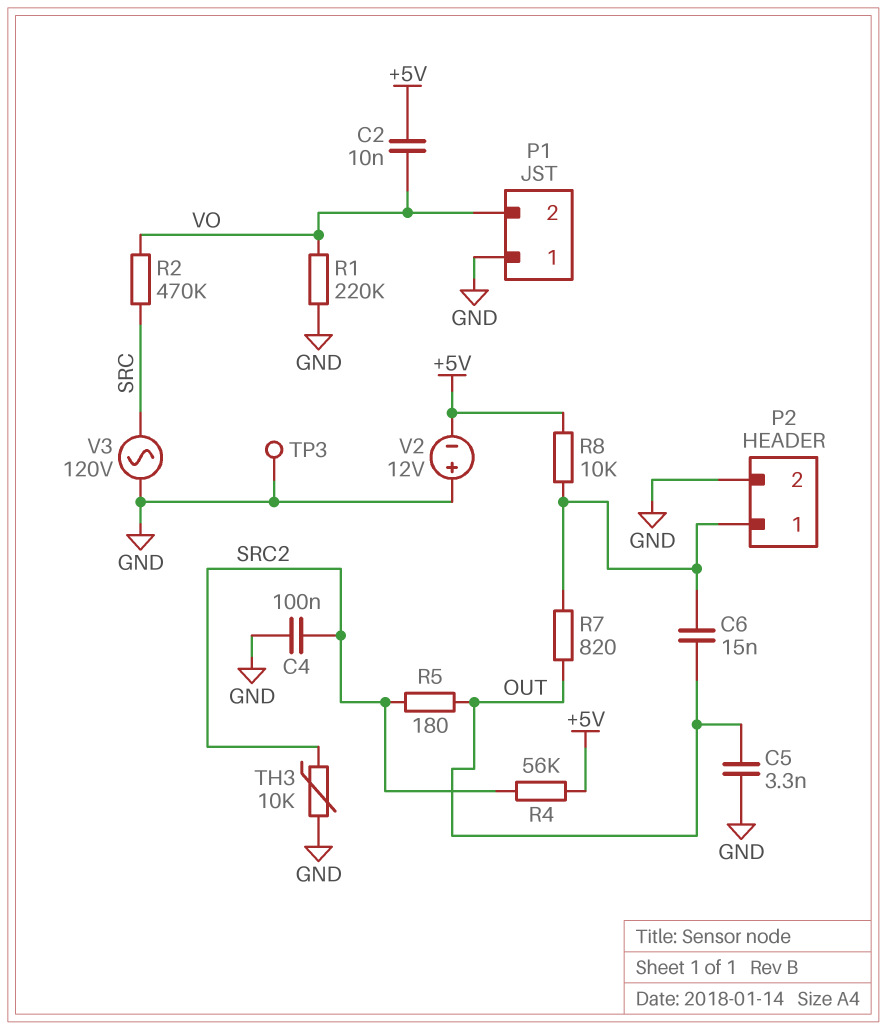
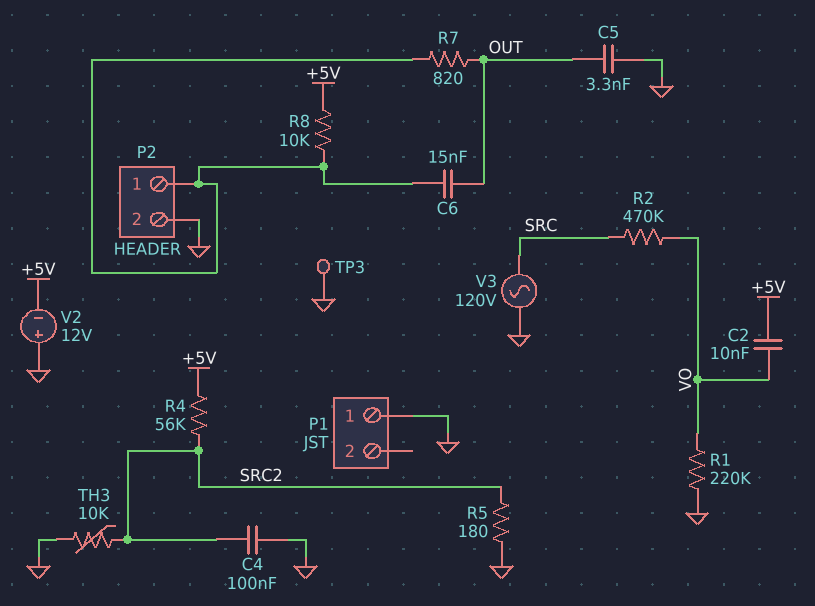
P1 pin 2: VO -> none
R5: 180 (OUT, SRC2) -> 180 (GND, SRC2)

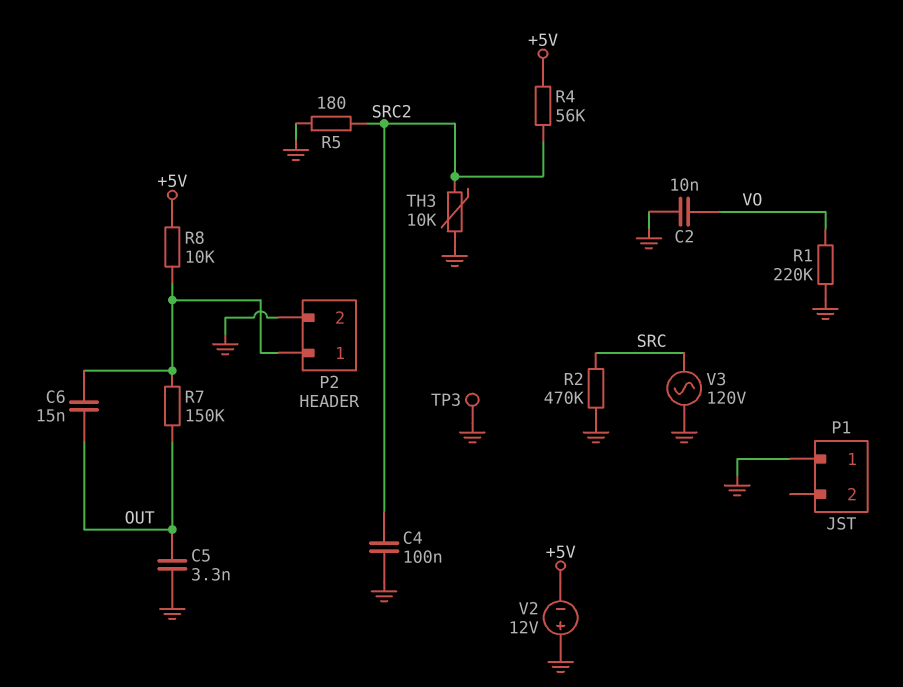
C2: 10nF (+5V, VO) -> 10nF (GND, VO)
R2: 470k (SRC, VO) -> 470k (GND, SRC)
R7: 820 (OUT, P2/1) -> 150k (OUT, P2/1)

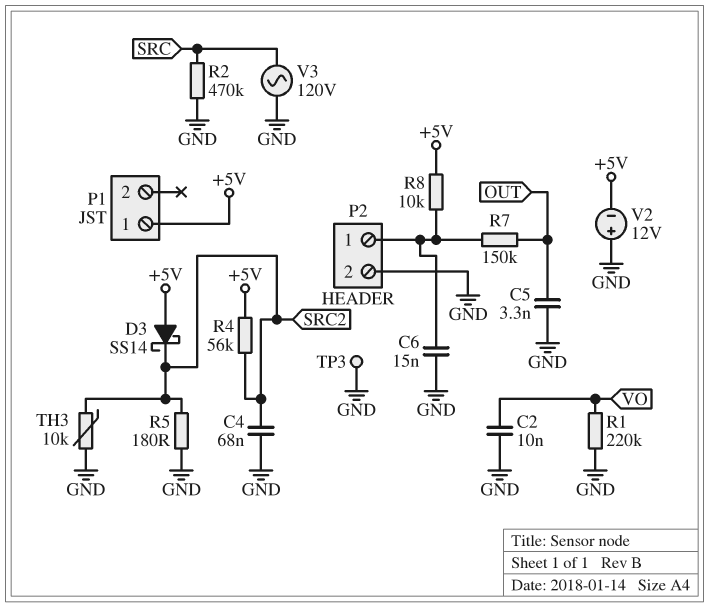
C4: 100nF (GND, SRC2) -> 68nF (GND, SRC2)
C6: 15nF (OUT, P2/1) -> 15nF (GND, P2/1)
D3: none -> schottky SS14 (A +5V, K SRC2)
P1 pin 1: GND -> +5V

